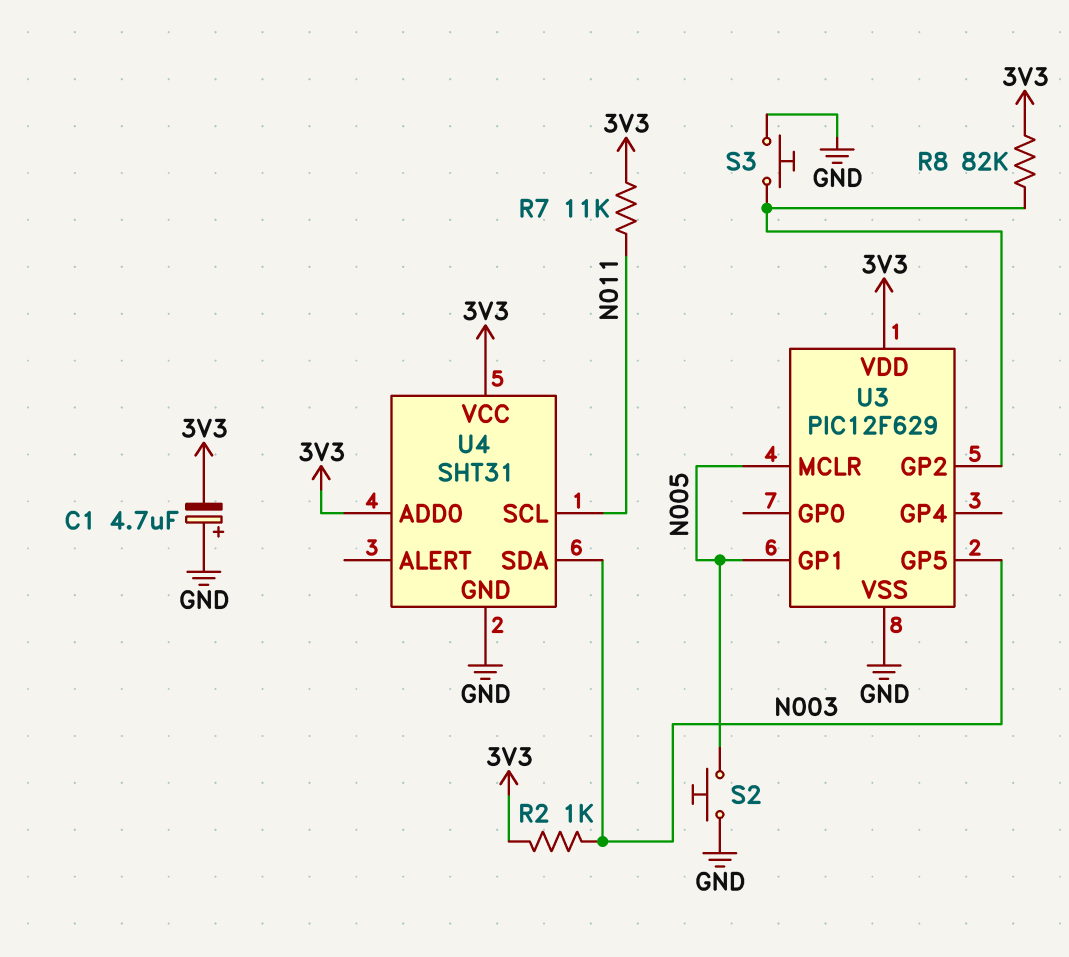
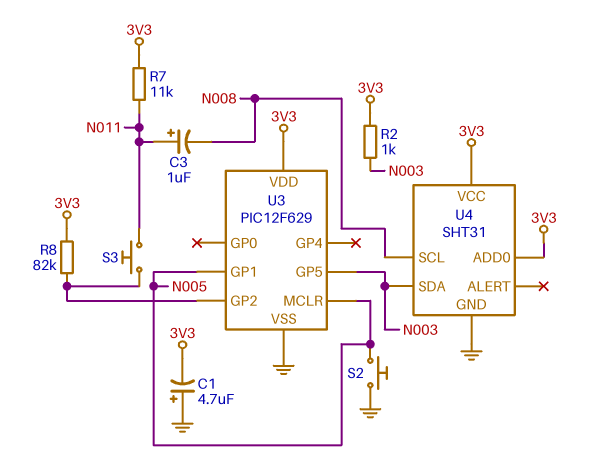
C3: none -> 1uF (plus N011, minus N008)
S3: button (GND, U3/GP2) -> button (N011, U3/GP2)
U4 pin SCL: N011 -> N008

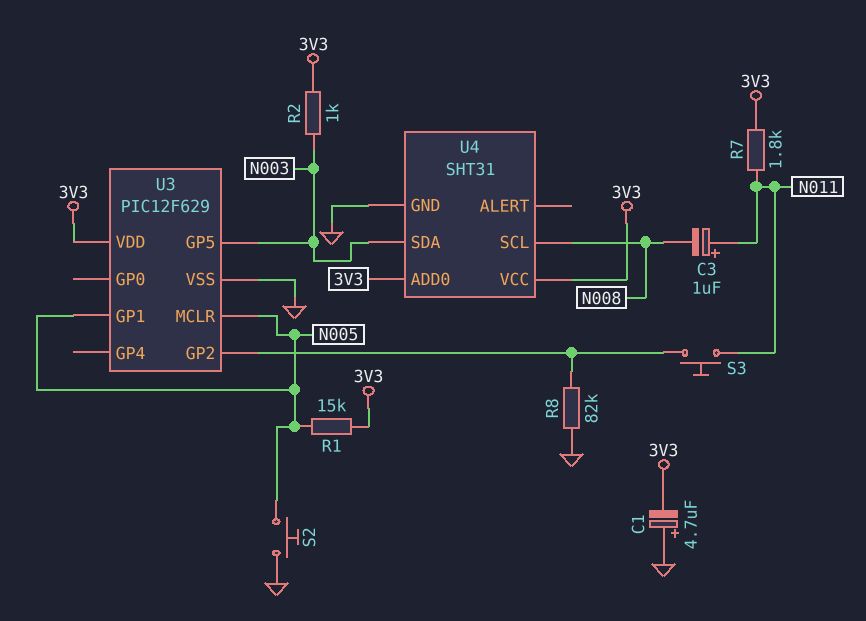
R1: none -> 15k (3V3, N005)
R7: 11k (3V3, N011) -> 1.8k (3V3, N011)
R8: 82k (3V3, U3/GP2) -> 82k (GND, U3/GP2)

